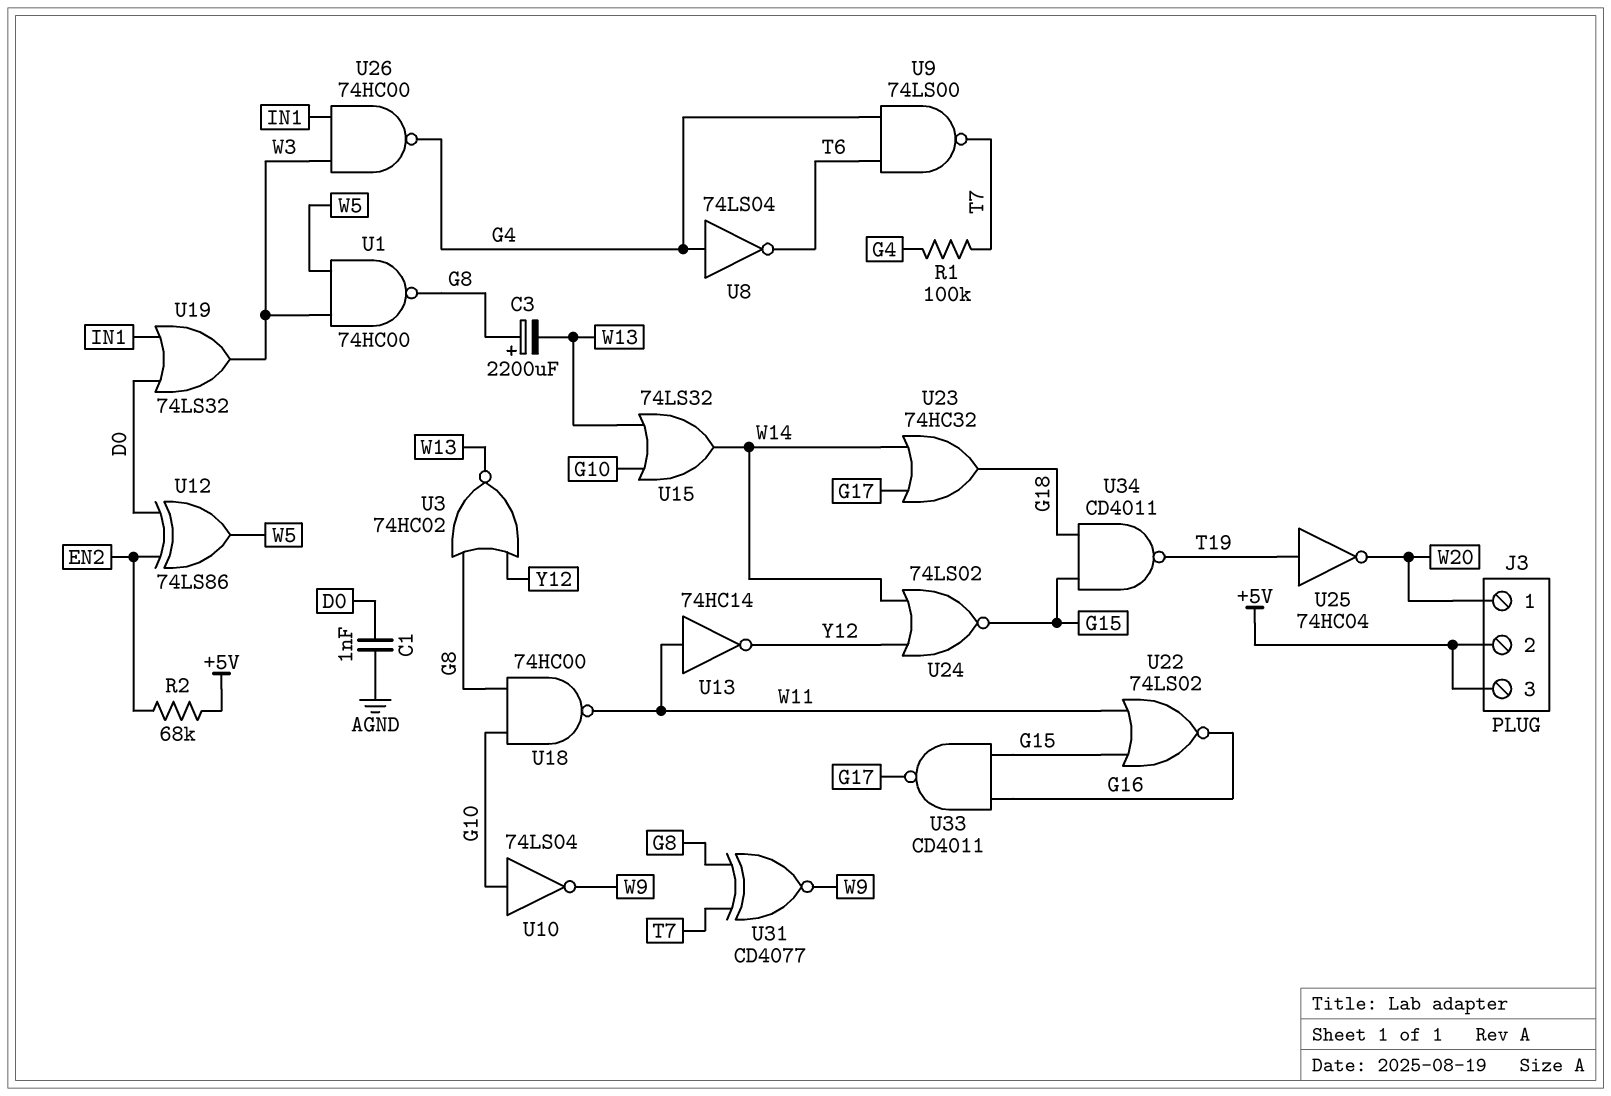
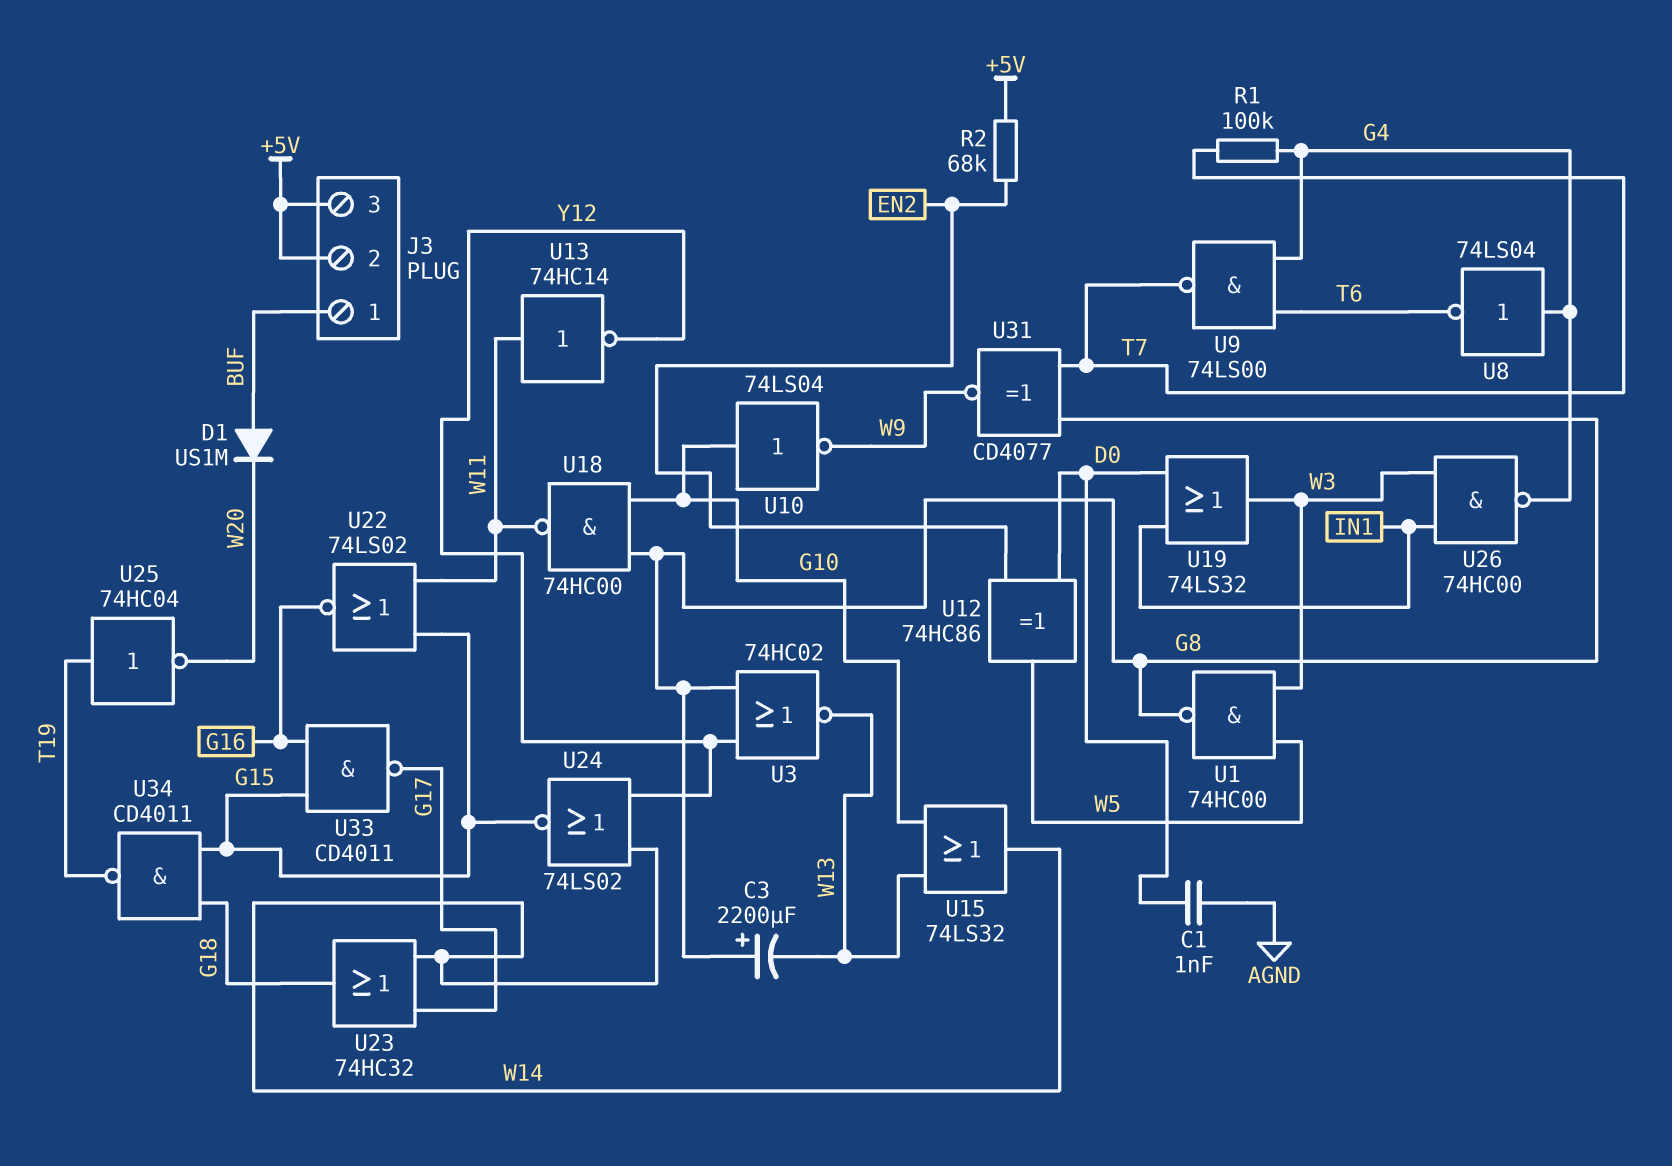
D1: none -> diode US1M (A BUF, K W20)
J3 pin 1: W20 -> BUF
U12: XOR 74LS86 (in D0, in EN2, out W5) -> XOR 74HC86 (in D0, in EN2, out W5)

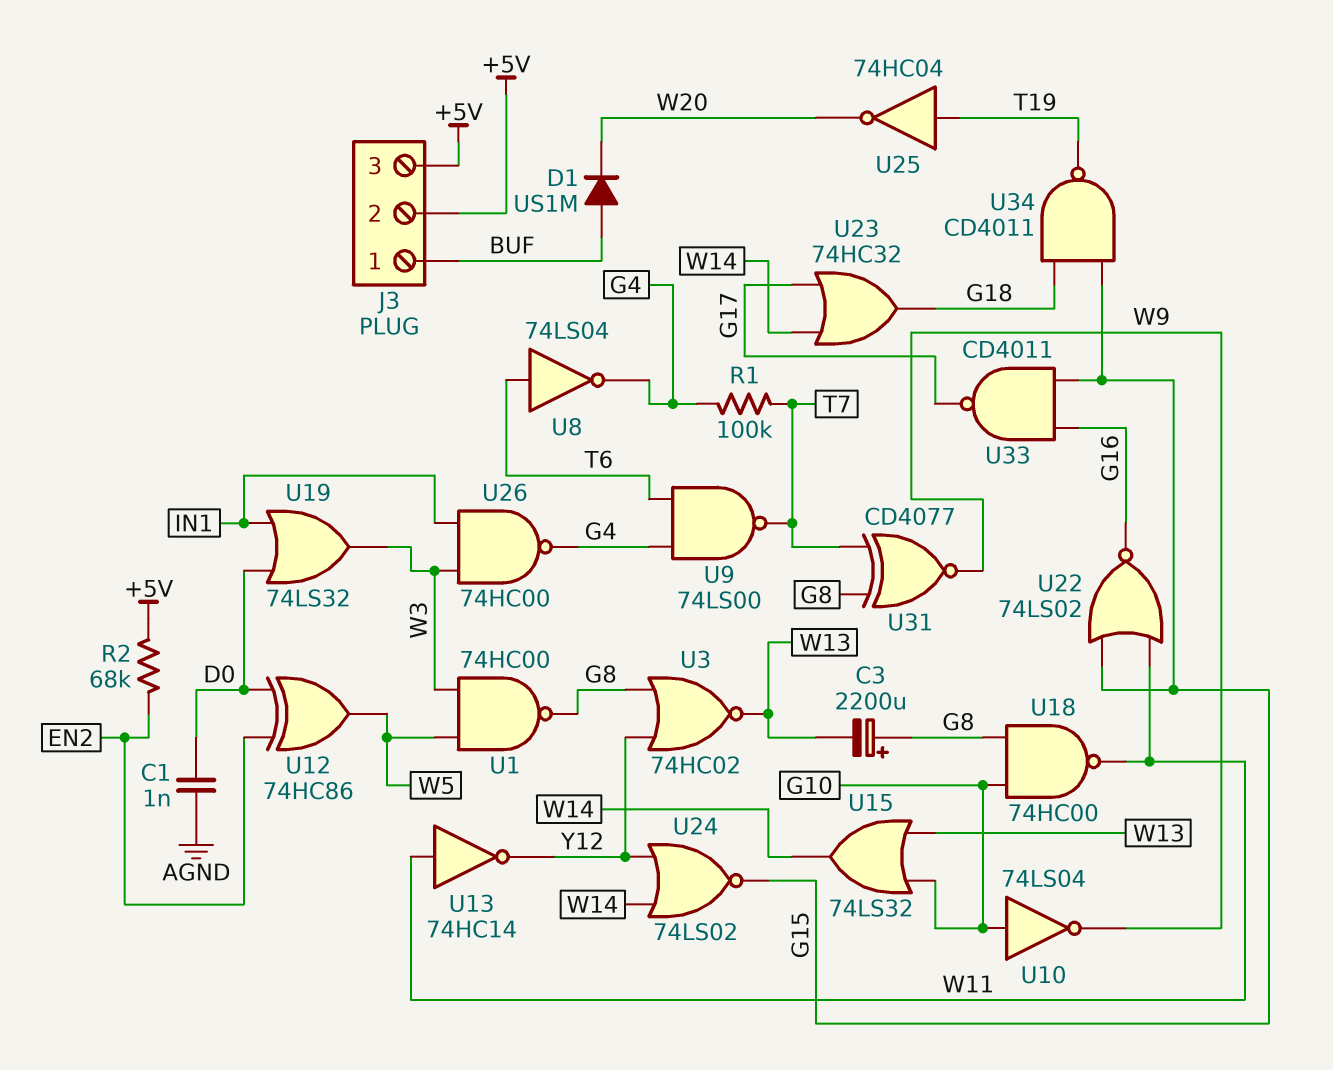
U8: NOT 74LS04 (in G4, out T6) -> NOT 74LS04 (in T6, out G4)

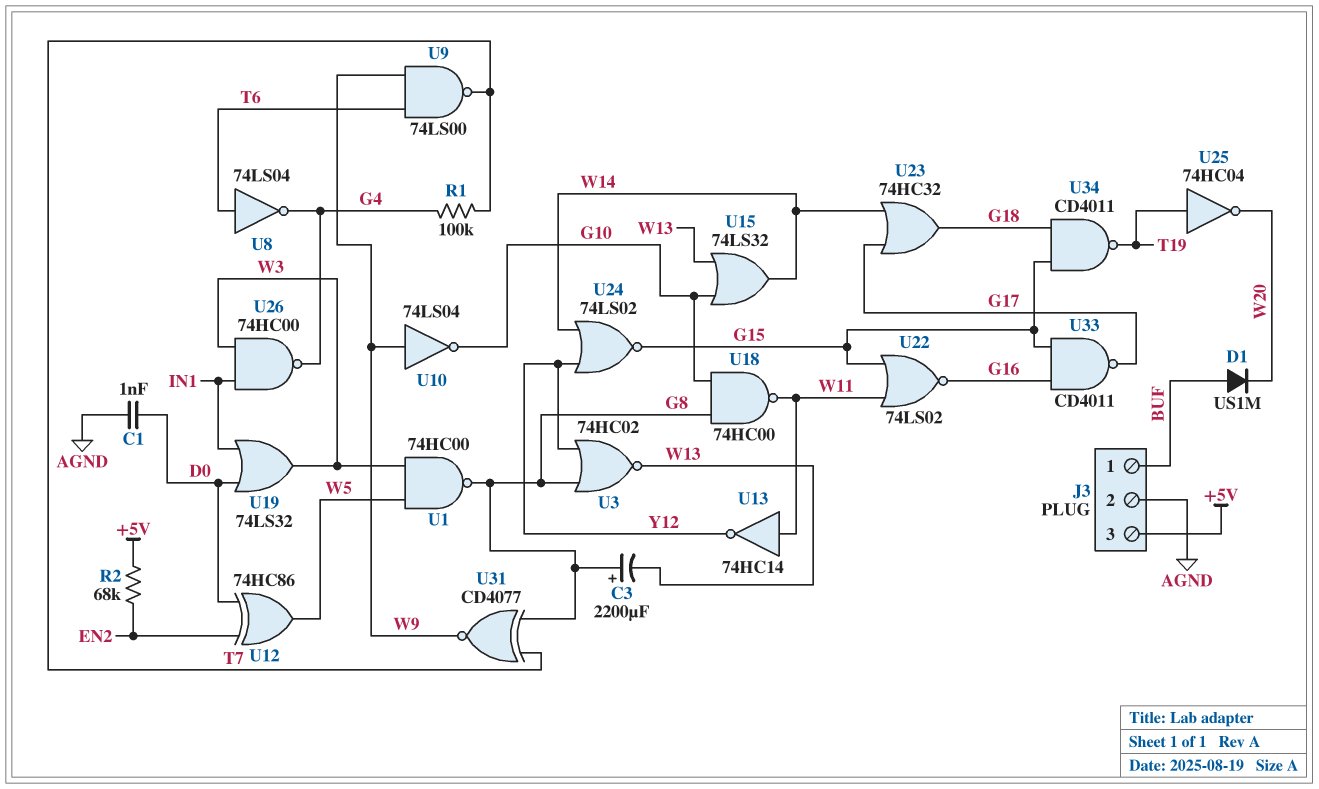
J3 pin 2: +5V -> AGND
U9: NAND 74LS00 (in G4, in T6, out T7) -> NAND 74LS00 (in T6, in W9, out T7)
U10: NOT 74LS04 (in G10, out W9) -> NOT 74LS04 (in W9, out G10)

